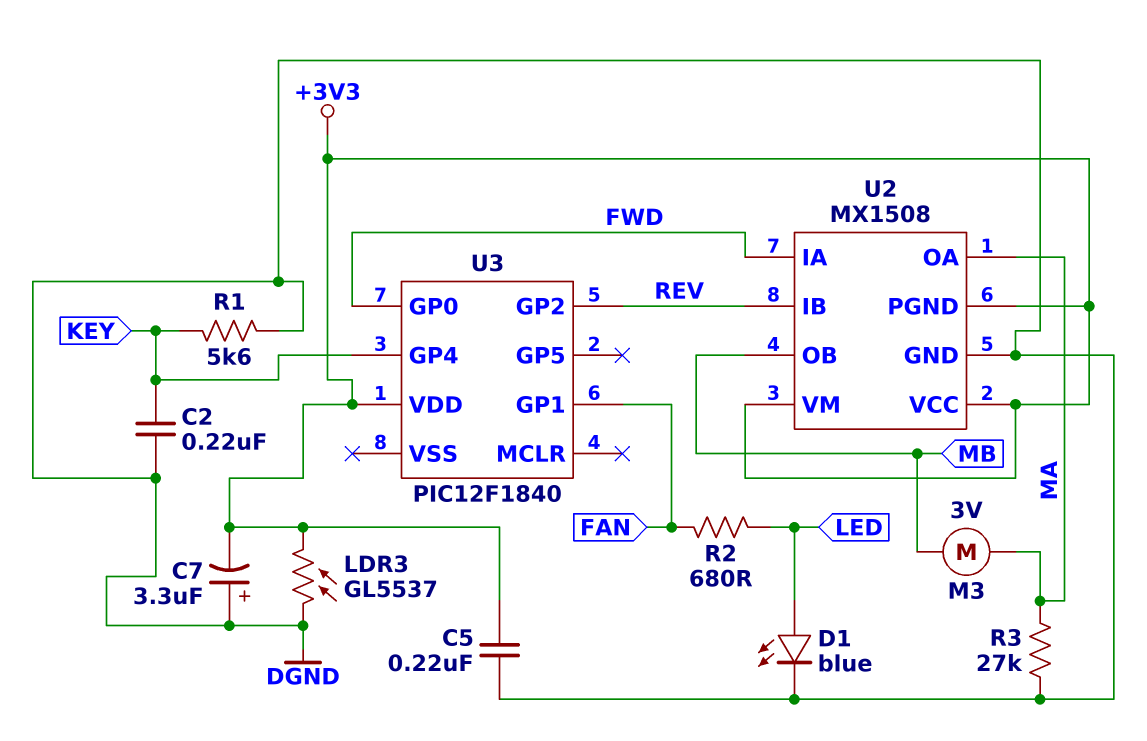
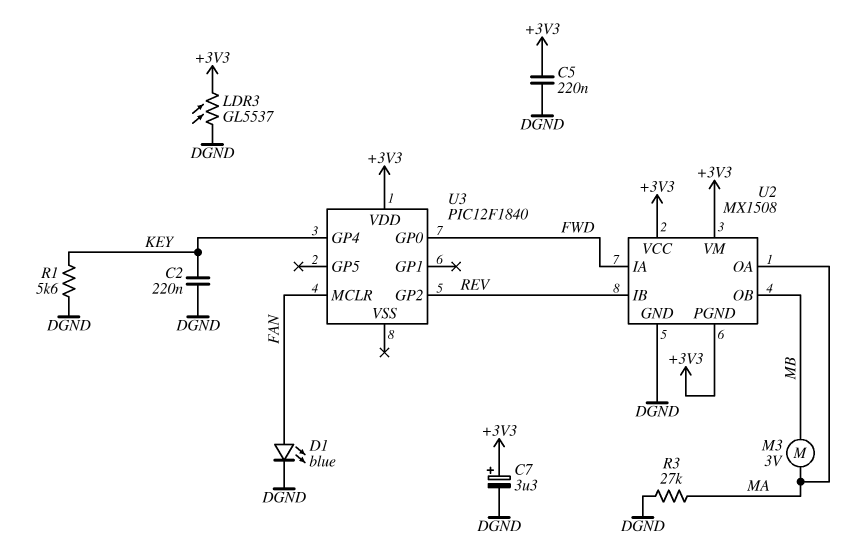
C7: 3.3uF (plus DGND, minus +3V3) -> 3.3uF (plus +3V3, minus DGND)
D1: LED blue (A LED, K DGND) -> LED blue (A FAN, K DGND)
R2: 680 (FAN, LED) -> none
U3 pin GP1: FAN -> none
U3 pin MCLR: none -> FAN

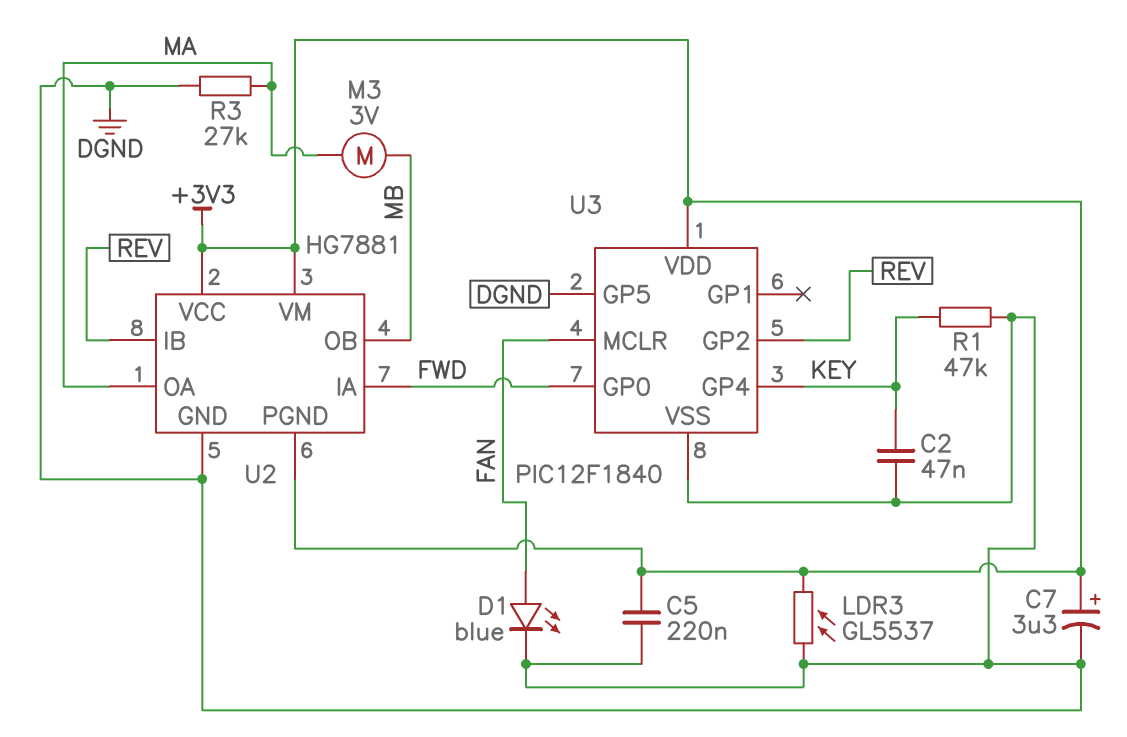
C2: 220nF (DGND, KEY) -> 47nF (DGND, KEY)
R1: 5.6k (DGND, KEY) -> 47k (DGND, KEY)
U2: MX1508 -> HG7881
U3 pin GP5: none -> DGND
U3 pin VSS: none -> DGND

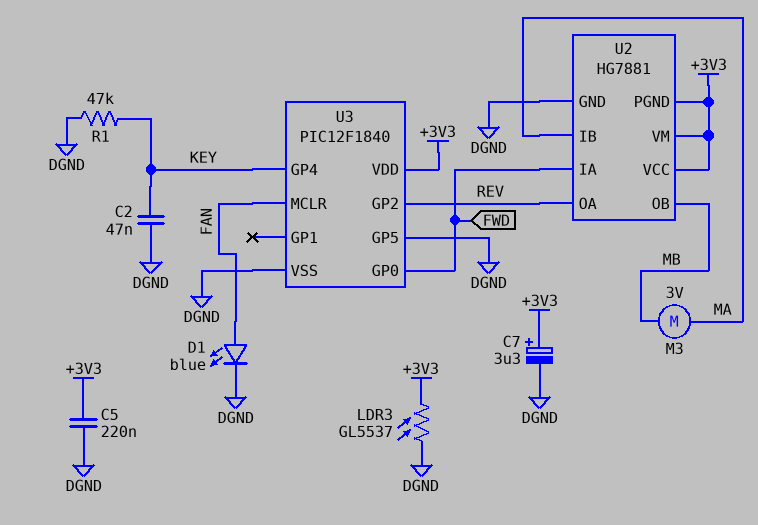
R3: 27k (DGND, MA) -> none
U2 pin IB: REV -> MA
U2 pin OA: MA -> REV

